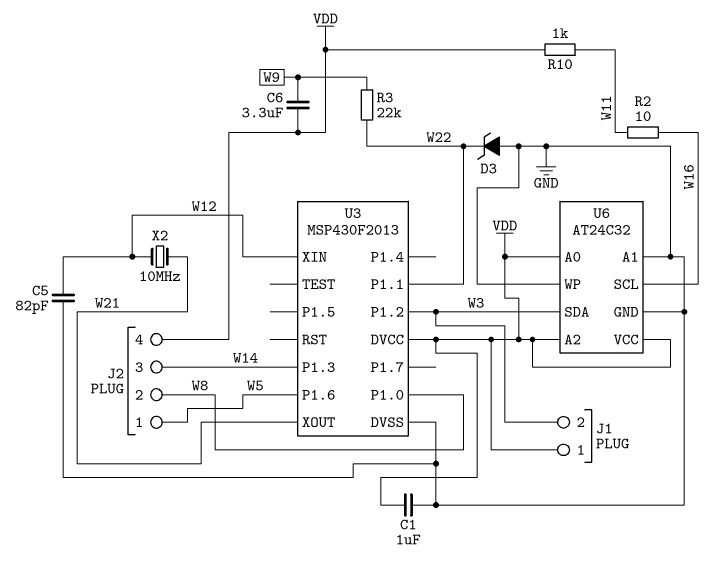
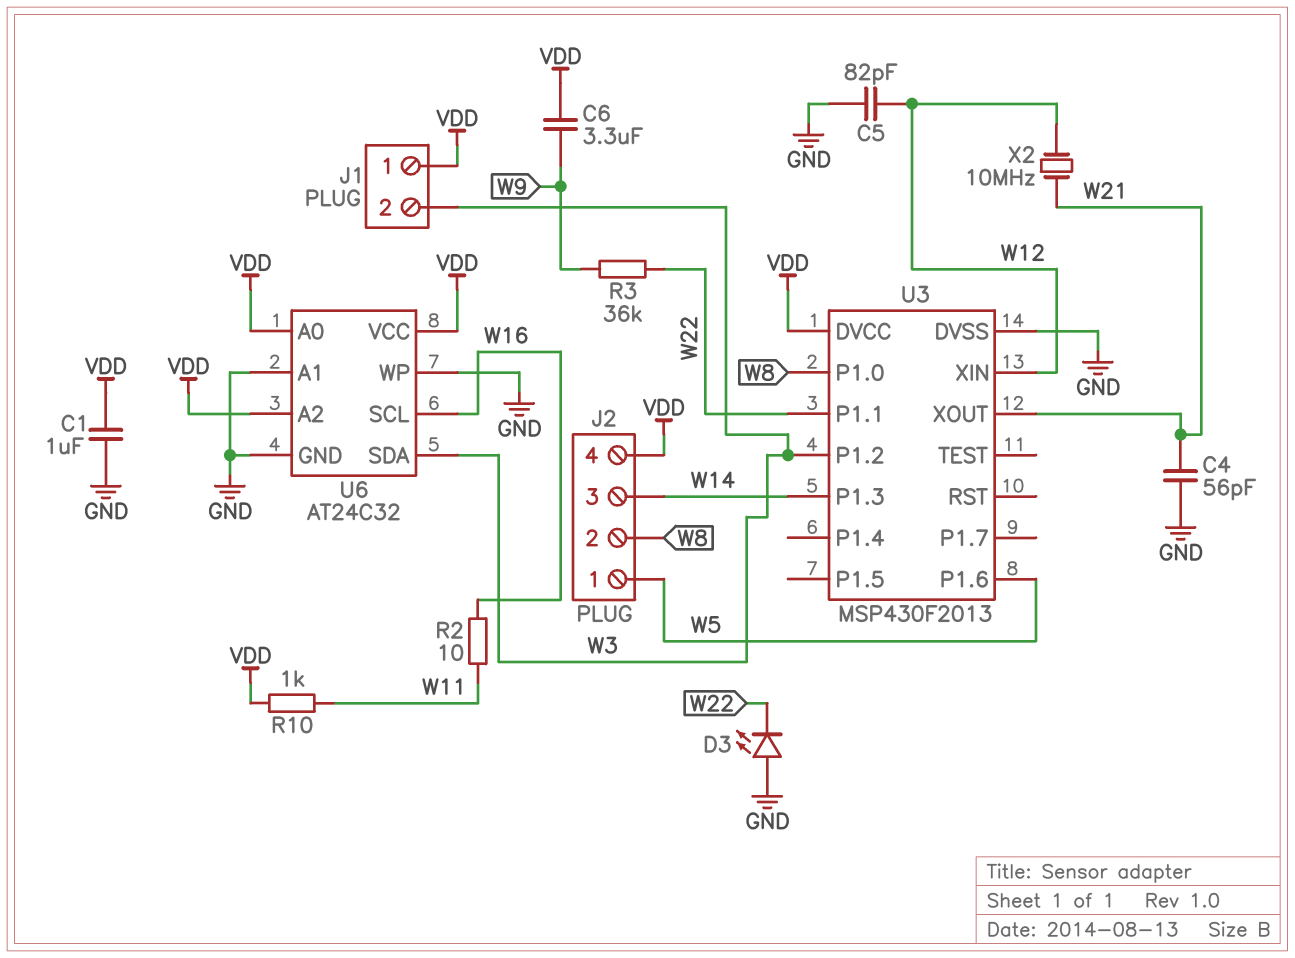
C4: none -> 56pF (GND, W21)
D3: zener (A GND, K W22) -> LED (A GND, K W22)
R3: 22k (W9, W22) -> 36k (W9, W22)

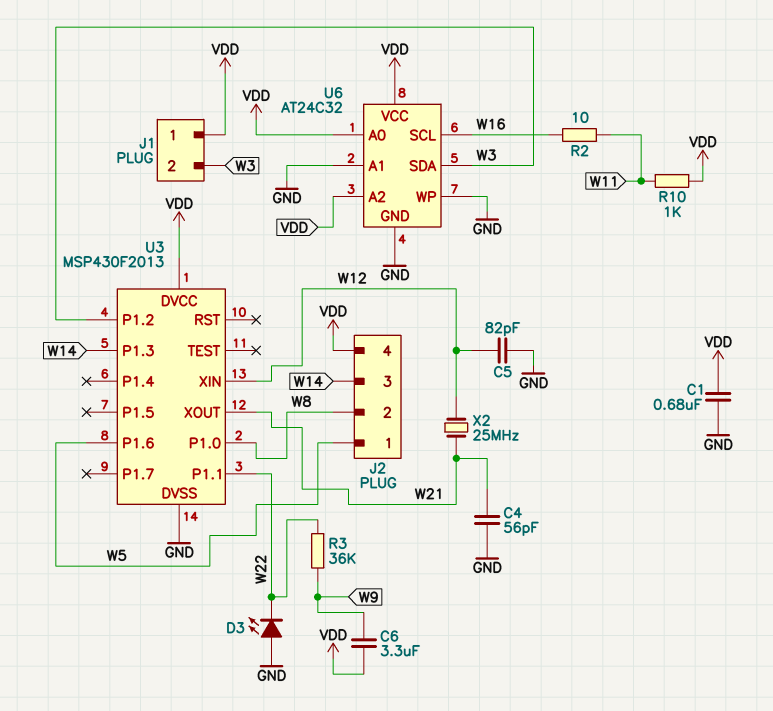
C1: 1uF (GND, VDD) -> 680nF (GND, VDD)
X2: 10MHz (W12, W21) -> 25MHz (W12, W21)

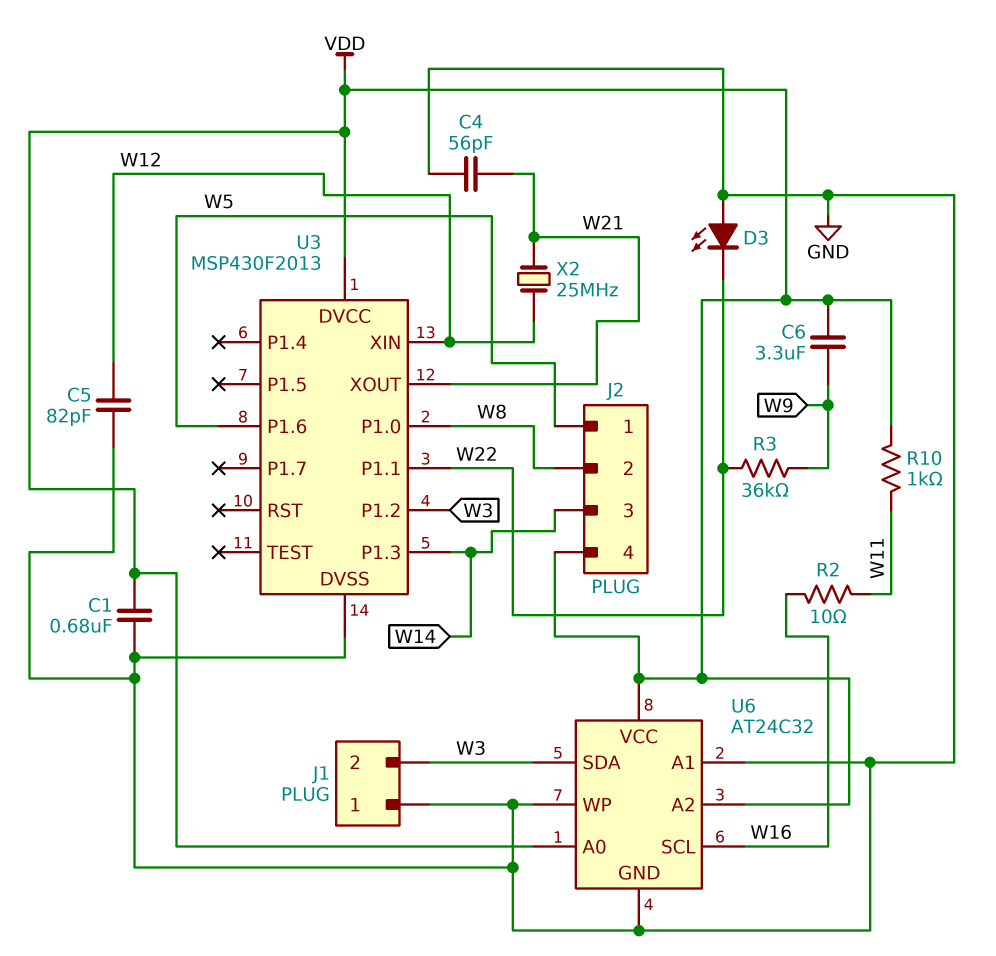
J1 pin 1: VDD -> GND

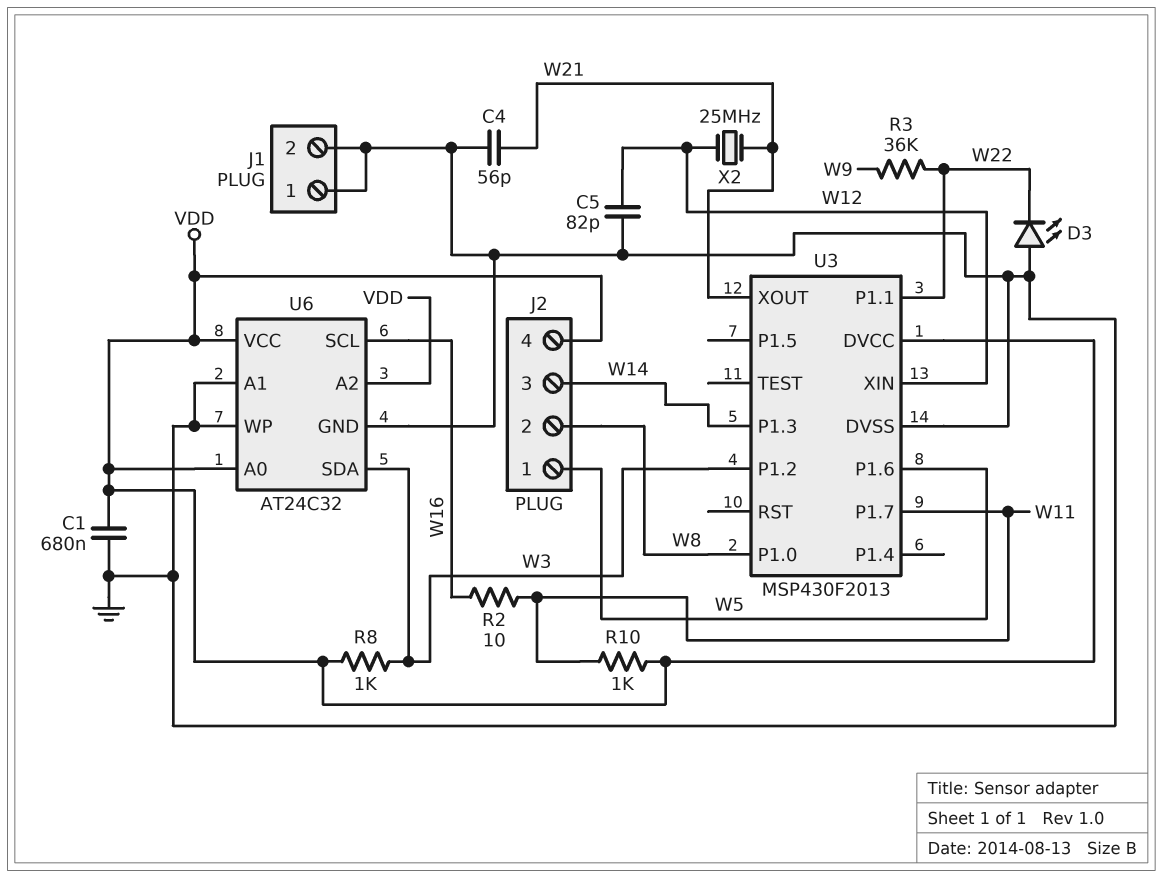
C6: 3.3uF (VDD, W9) -> none
J1 pin 2: W3 -> GND
R8: none -> 1k (VDD, W3)
U3 pin P1.7: none -> W11

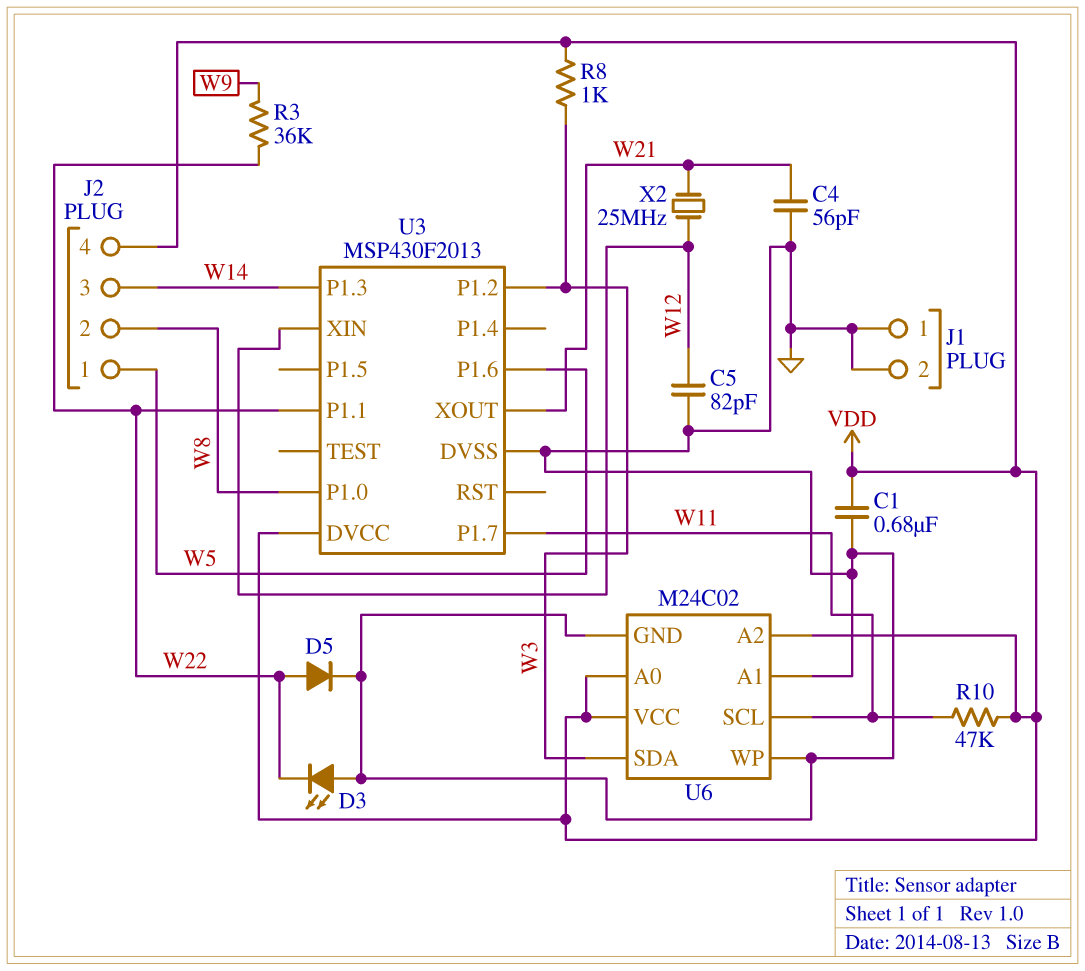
D5: none -> diode (A W22, K GND)
R2: 10 (W11, W16) -> none
R10: 1k (VDD, W11) -> 47k (VDD, W11)
U6: AT24C32 -> M24C02
U6 pin SCL: W16 -> W11

